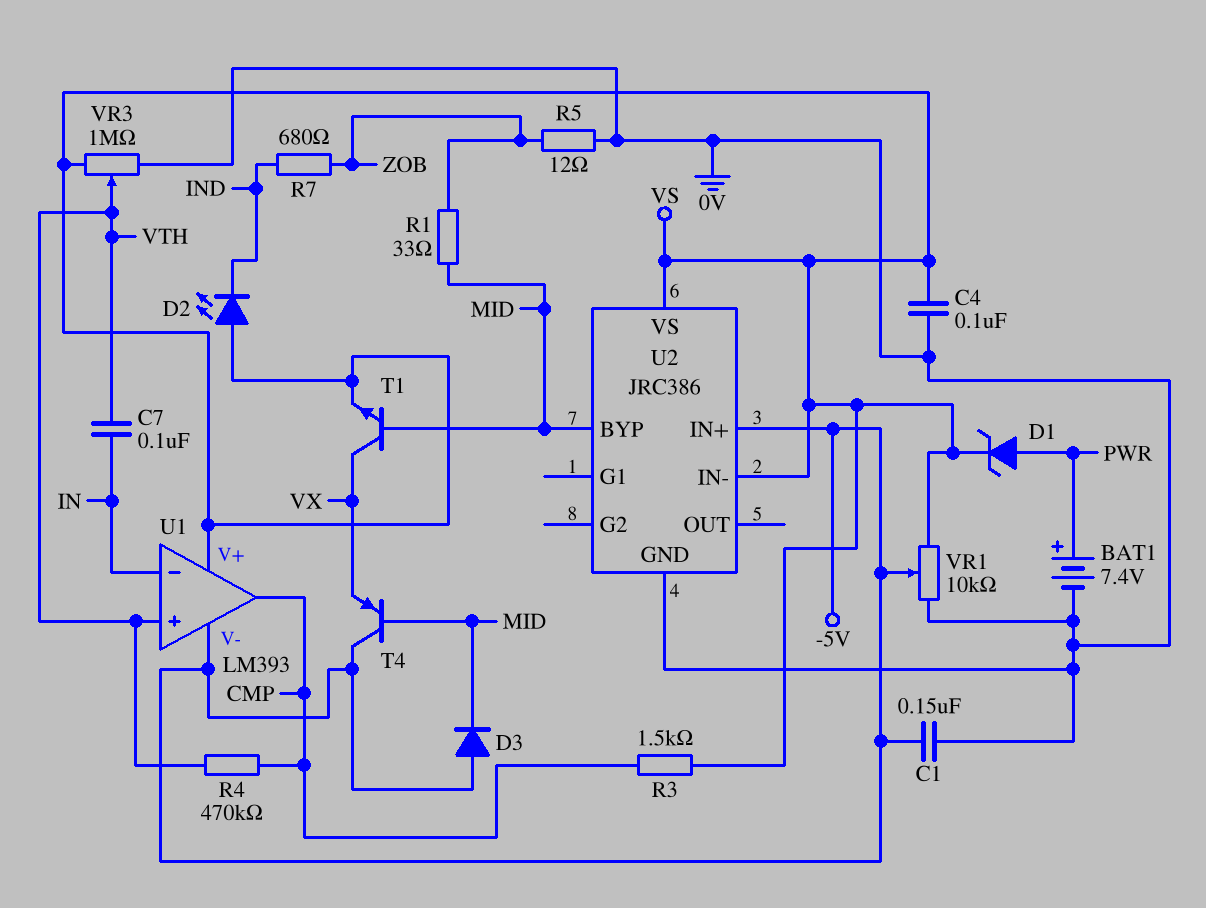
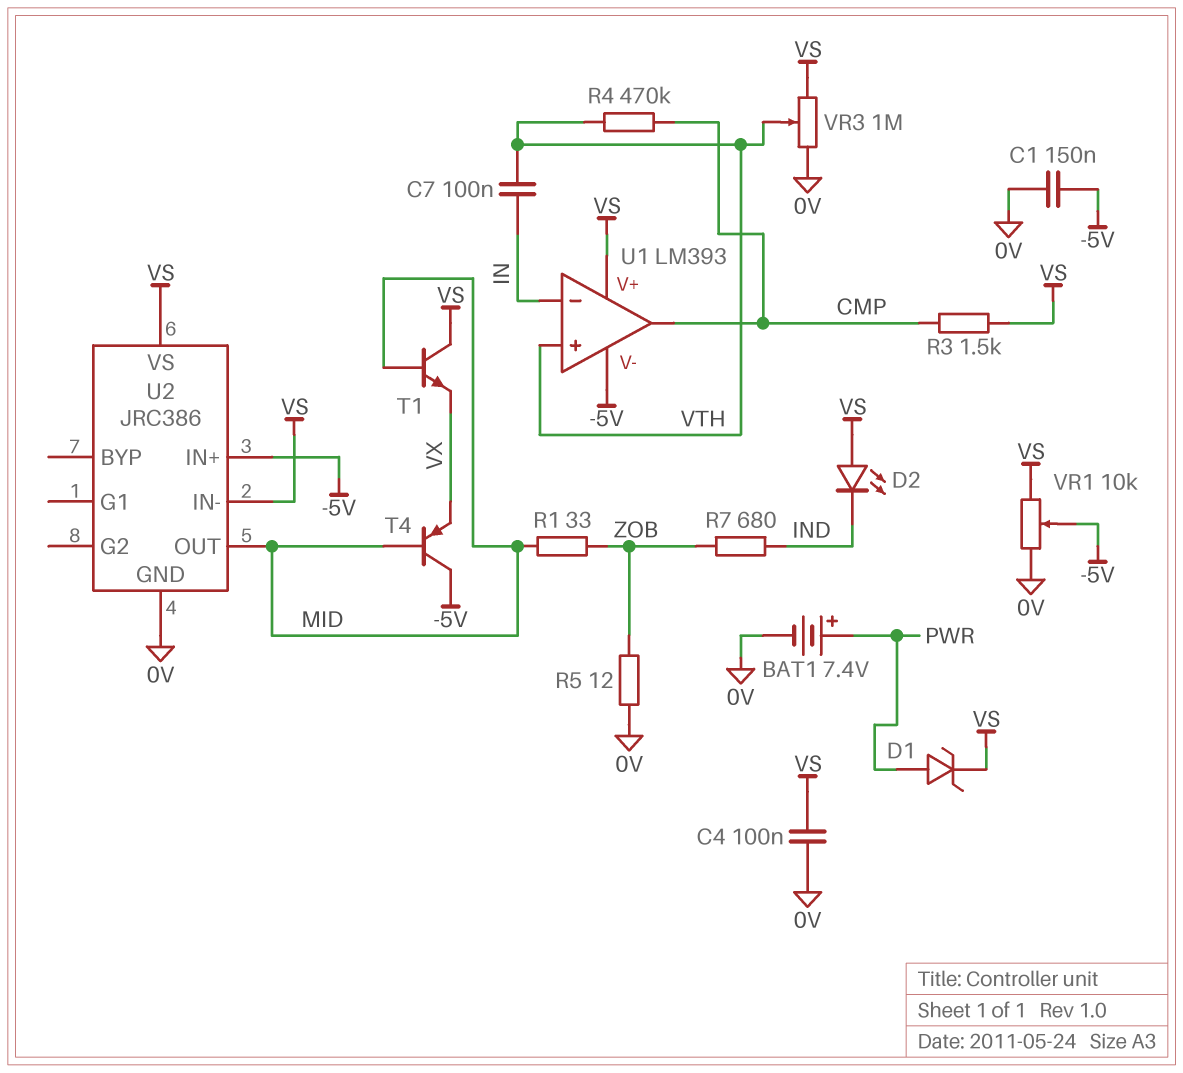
D3: diode (A -5V, K MID) -> none
T1: NPN (B MID, C VX, E VS) -> NPN (B MID, C VS, E VX)
U2 pin BYP: MID -> none
U2 pin OUT: none -> MID

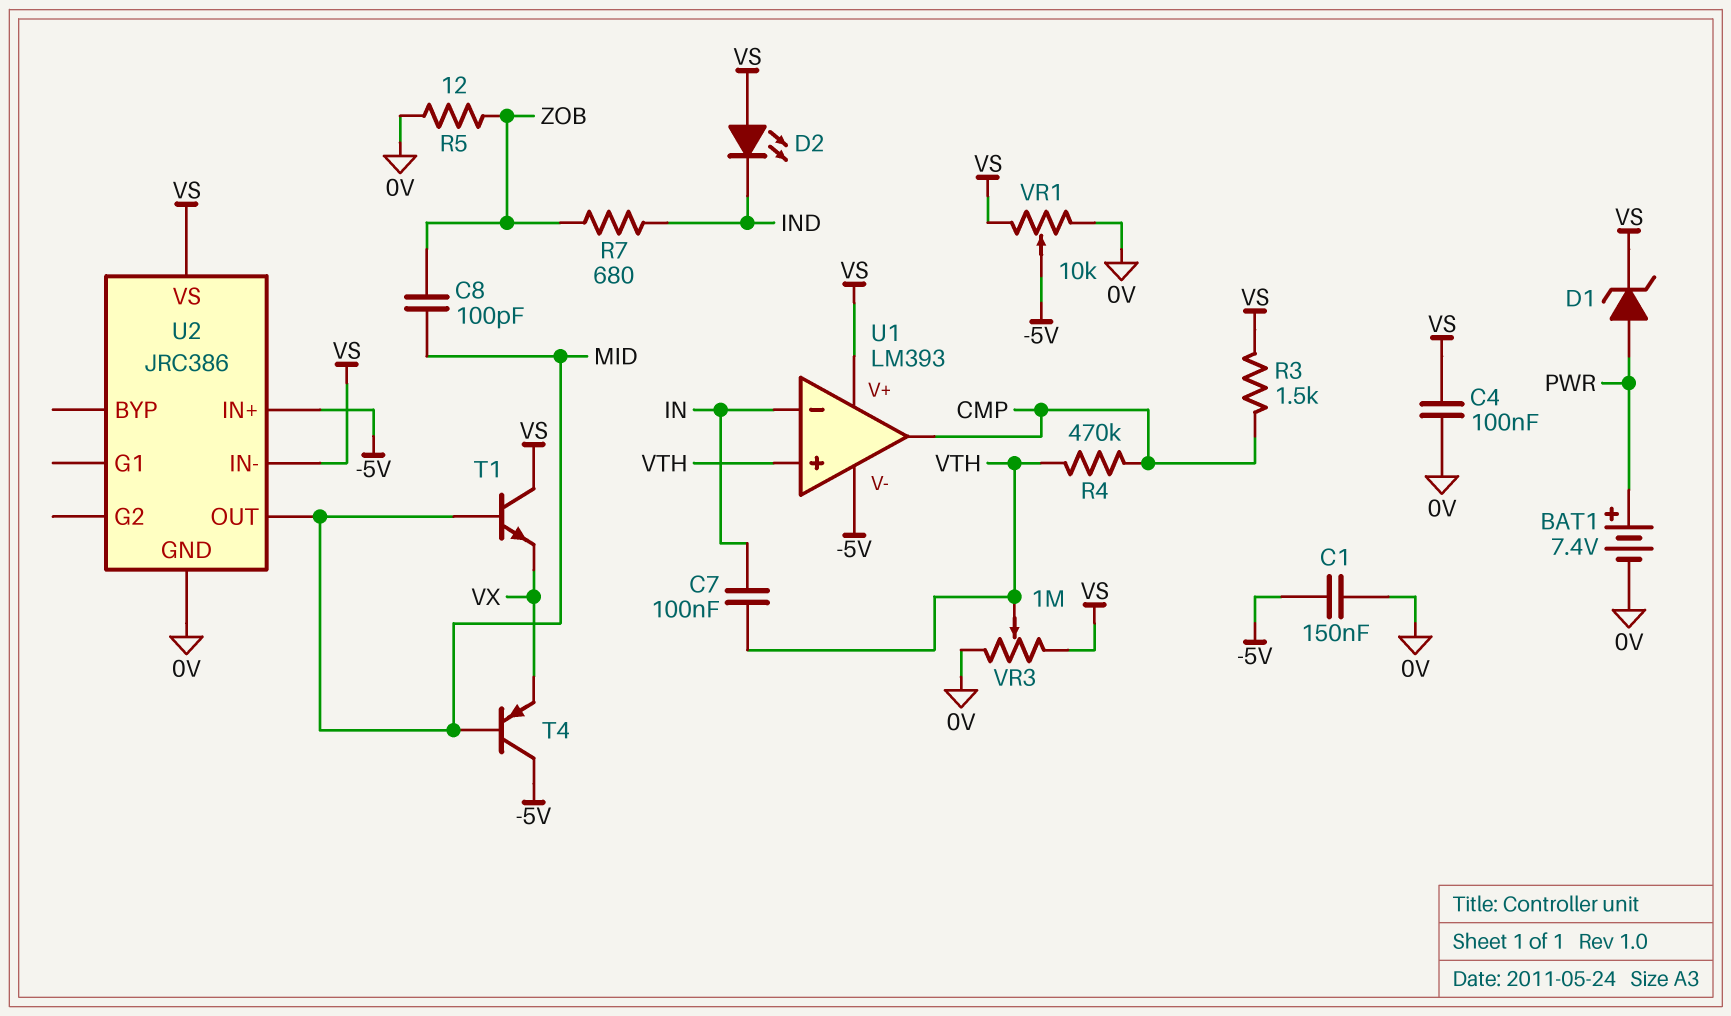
C8: none -> 100pF (MID, ZOB)
R1: 33 (MID, ZOB) -> none

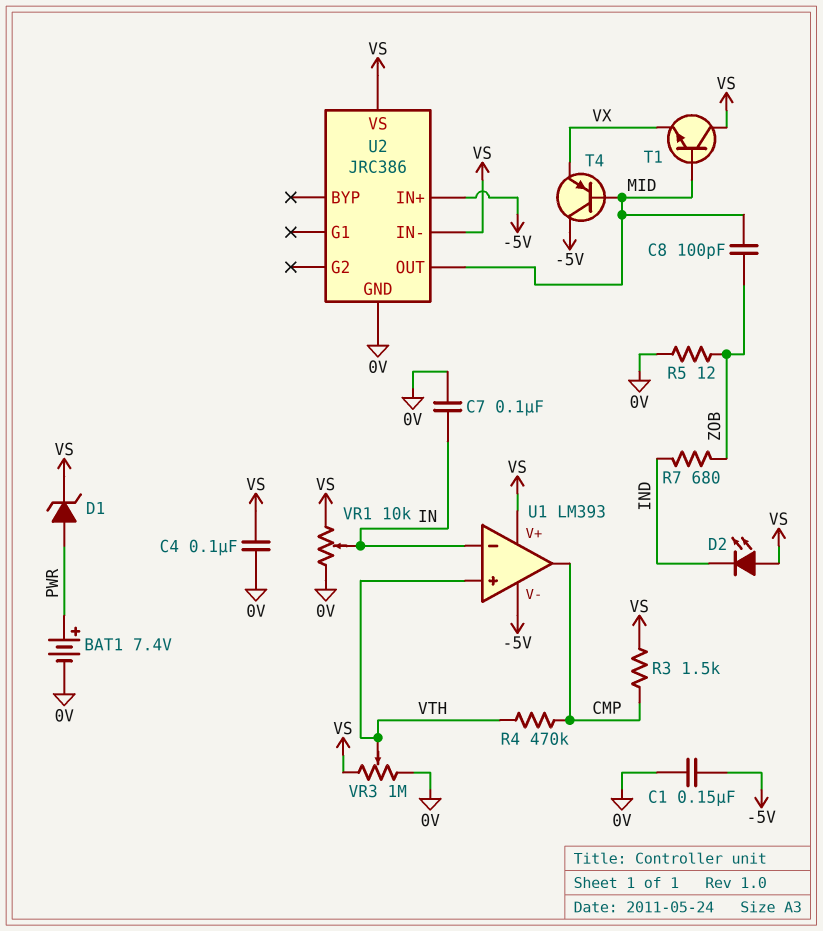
C7: 100nF (IN, VTH) -> 100nF (0V, IN)
VR1: 10k (0V, VS, wiper -5V) -> 10k (0V, VS, wiper IN)

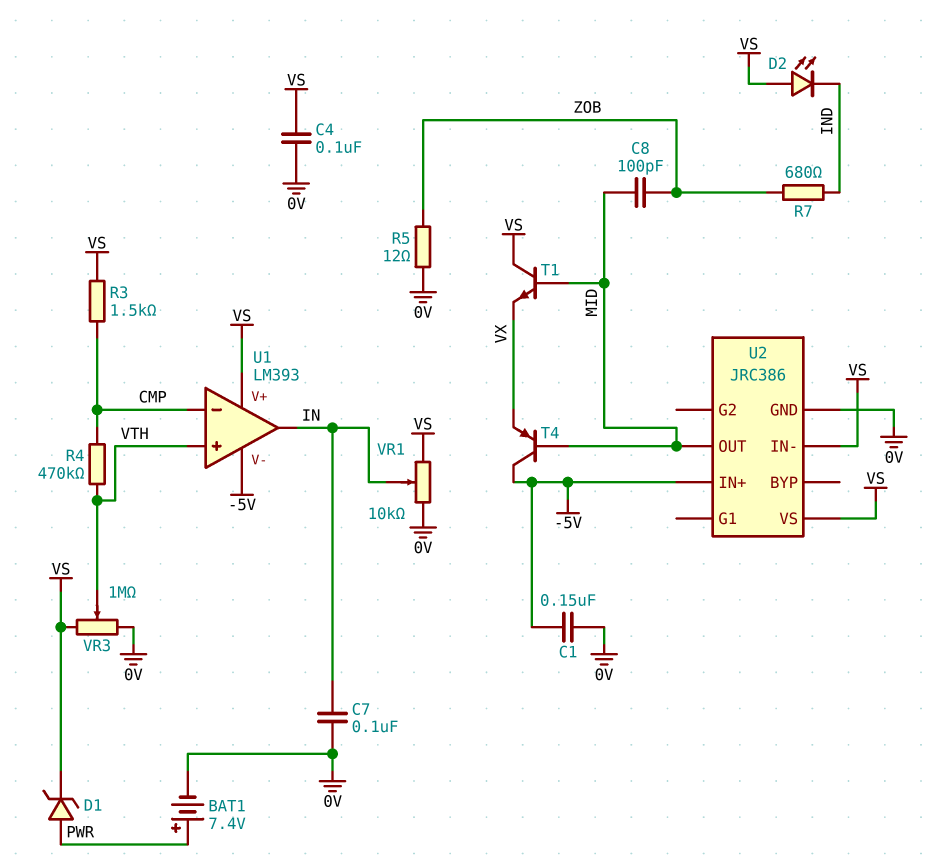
U1 pin in-: IN -> CMP
U1 pin out: CMP -> IN

